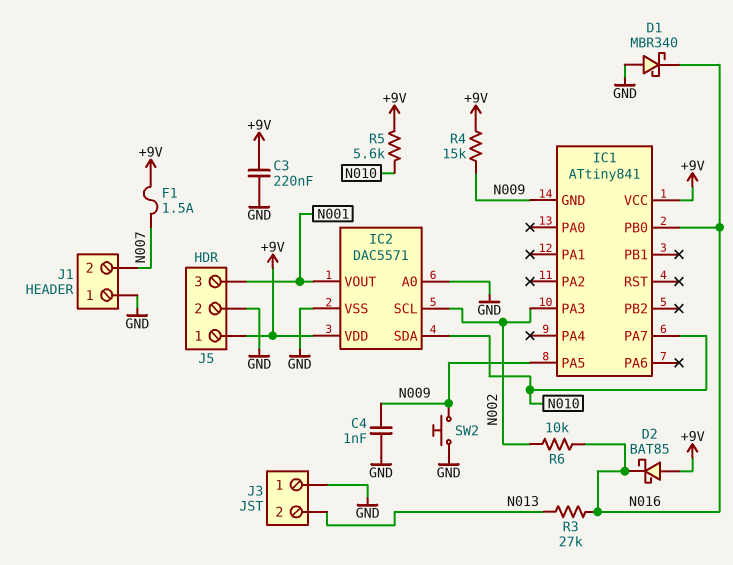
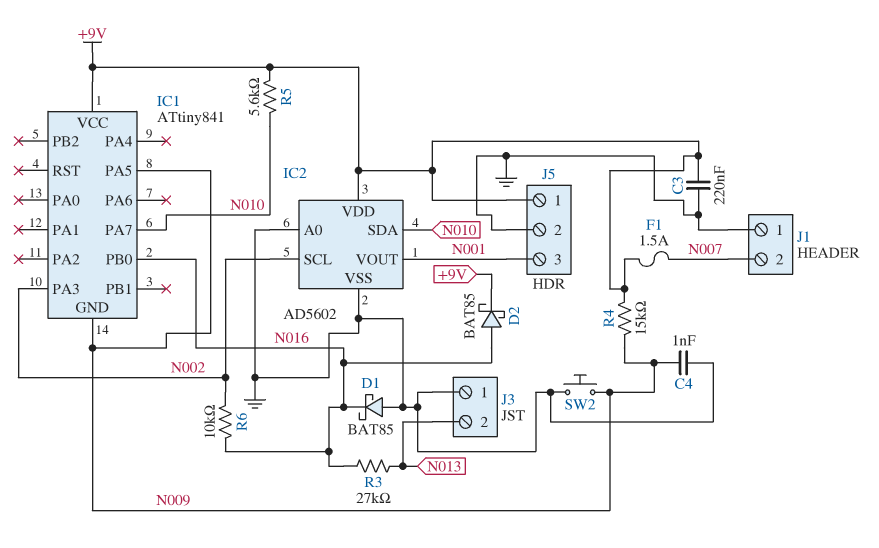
D1: schottky MBR340 (A GND, K N016) -> schottky BAT85 (A GND, K N016)
D2: schottky BAT85 (A +9V, K N016) -> schottky BAT85 (A N016, K +9V)
IC2: DAC5571 -> AD5602

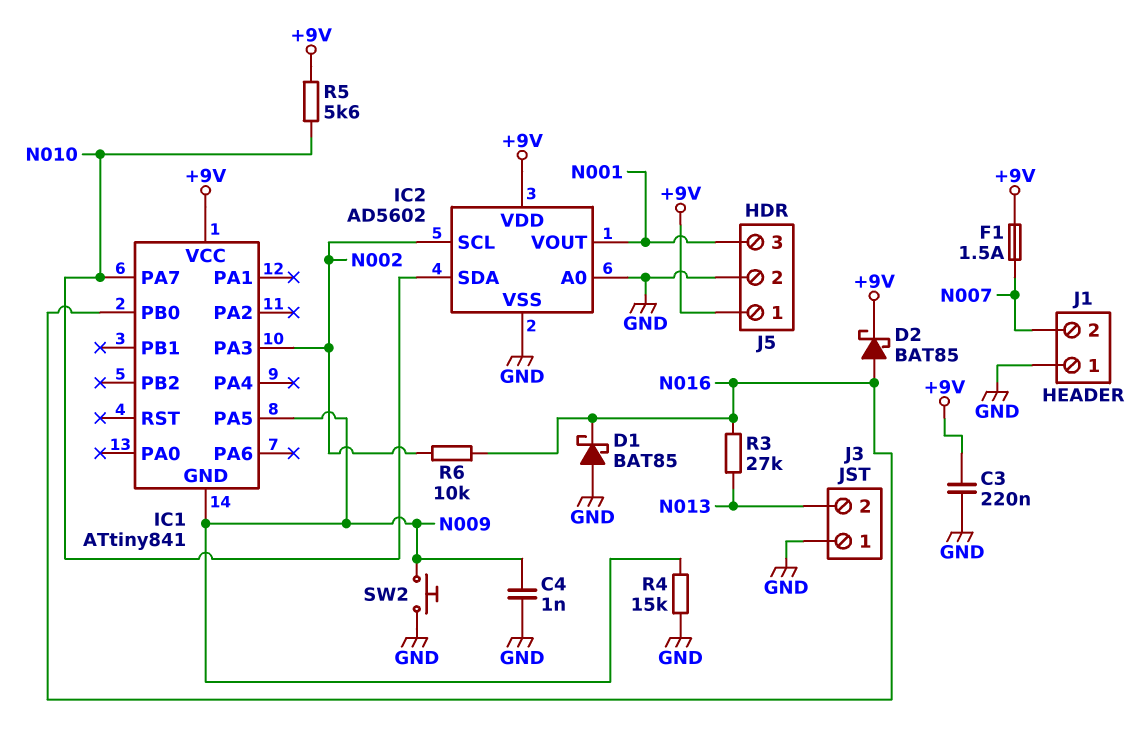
R4: 15k (+9V, N009) -> 15k (GND, N009)

